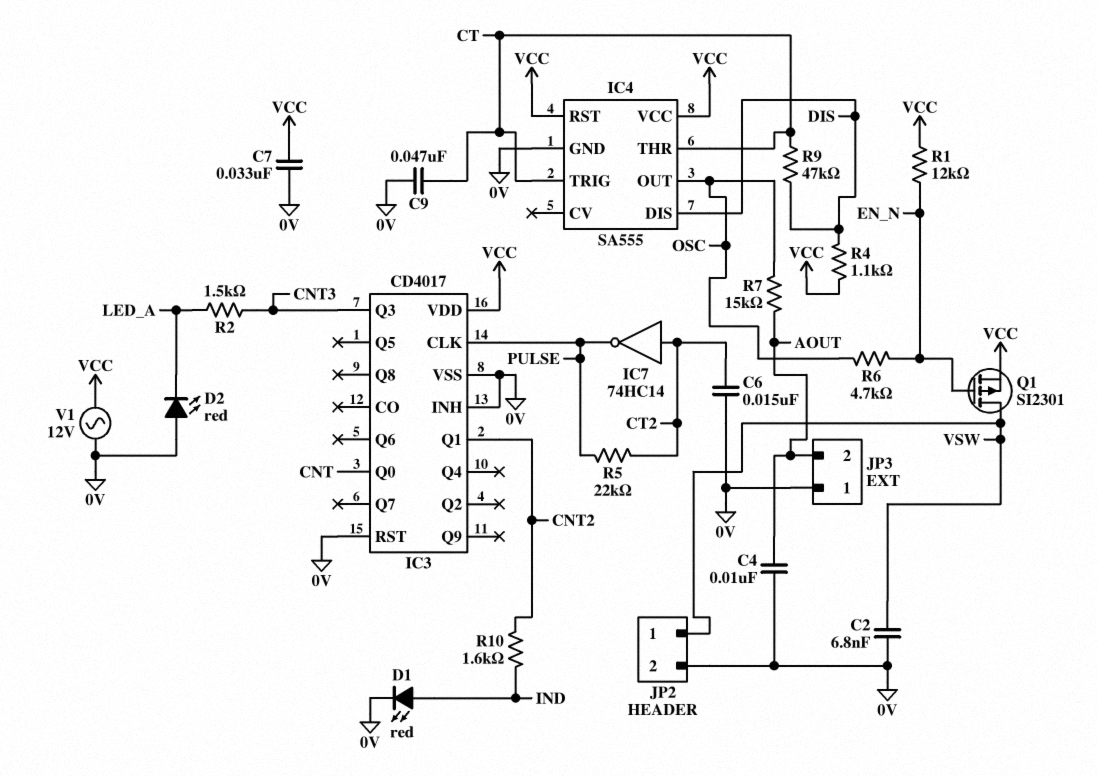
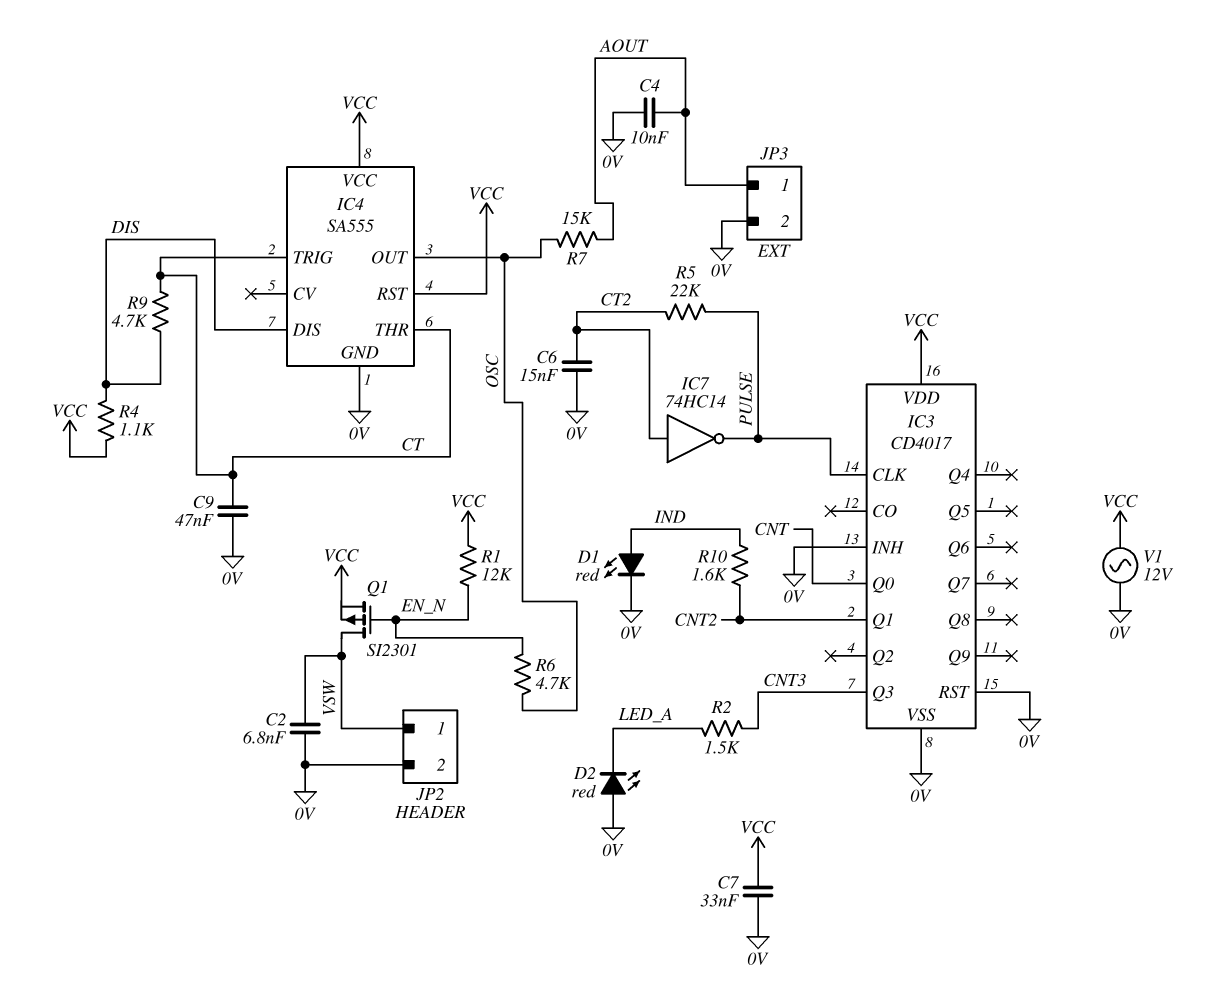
JP3 pin 1: 0V -> AOUT
JP3 pin 2: AOUT -> 0V
R9: 47k (CT, DIS) -> 4.7k (CT, DIS)

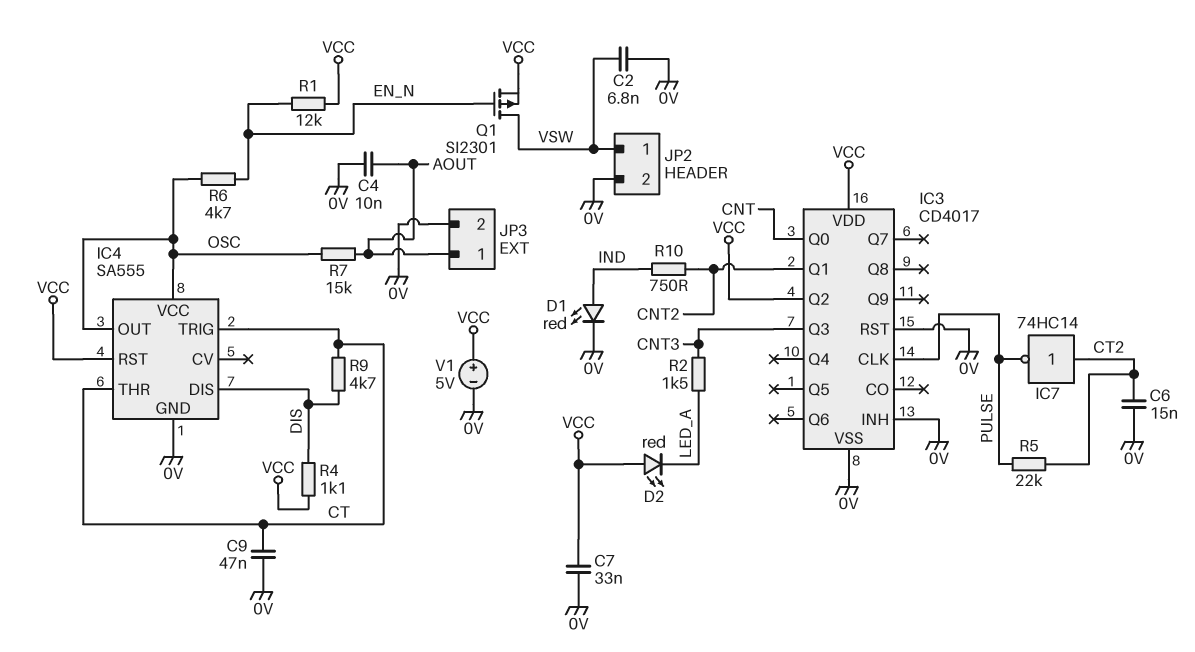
D2: LED red (A 0V, K LED_A) -> LED red (A VCC, K LED_A)
IC3 pin Q2: none -> VCC
IC4 pin VCC: VCC -> OSC
R10: 1.6k (CNT2, IND) -> 750 (CNT2, IND)
V1: AC 12V (0V, VCC) -> 5V (plus VCC, minus 0V)

